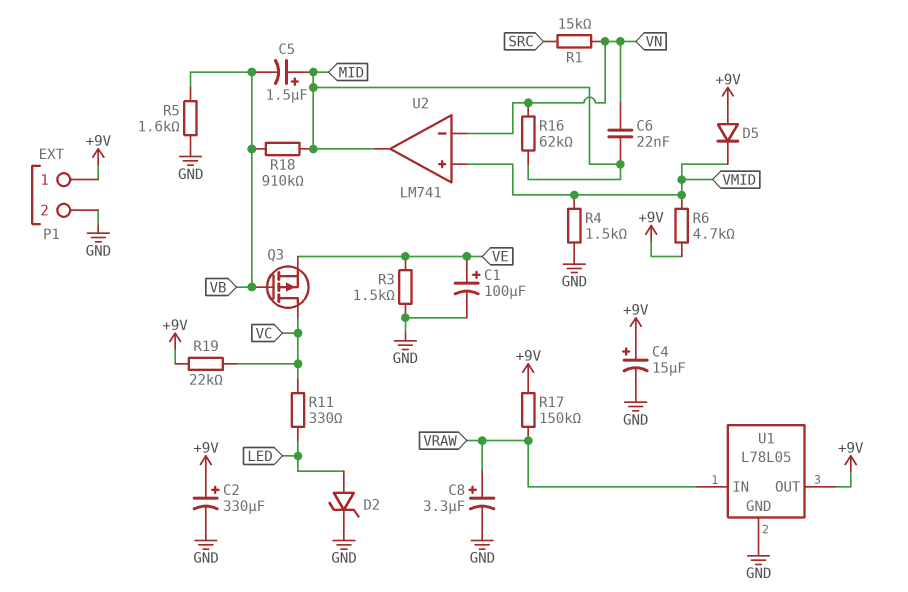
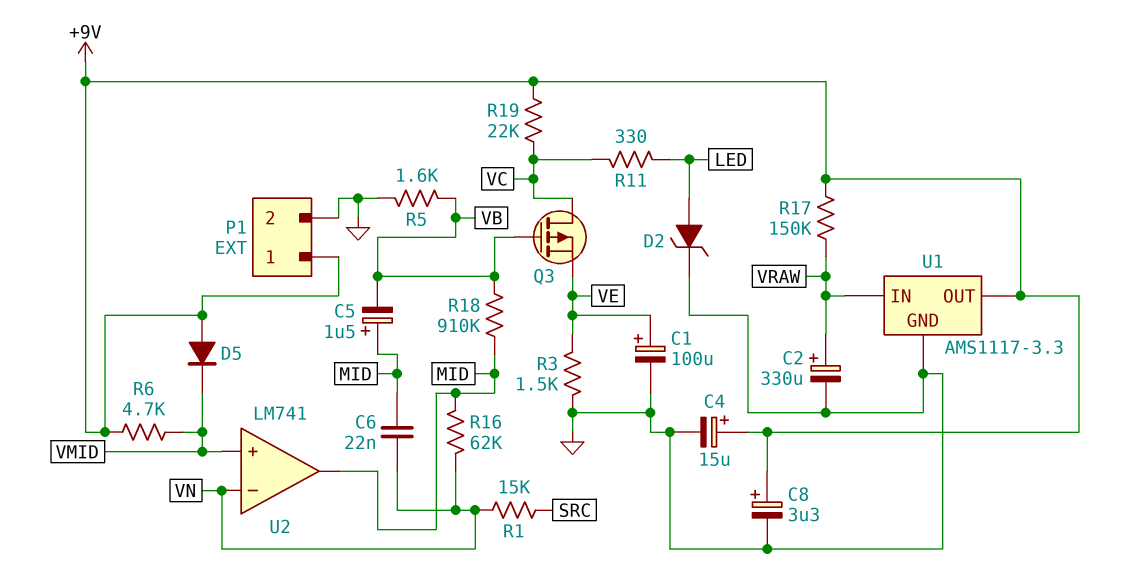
C2: 330uF (plus +9V, minus GND) -> 330uF (plus VRAW, minus GND)
C8: 3.3uF (plus VRAW, minus GND) -> 3.3uF (plus +9V, minus GND)
R4: 1.5k (GND, VMID) -> none
U1: L78L05 -> AMS1117-3.3

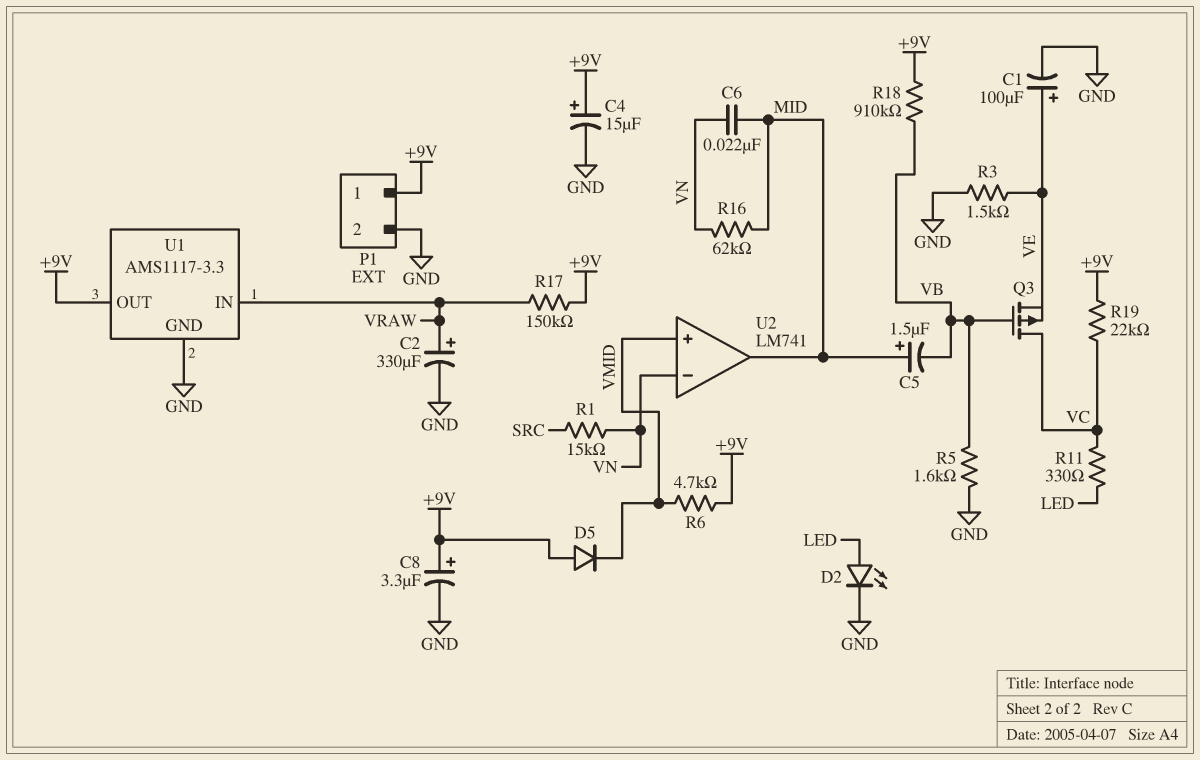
D2: zener (A LED, K GND) -> LED (A LED, K GND)
R18: 910k (MID, VB) -> 910k (+9V, VB)

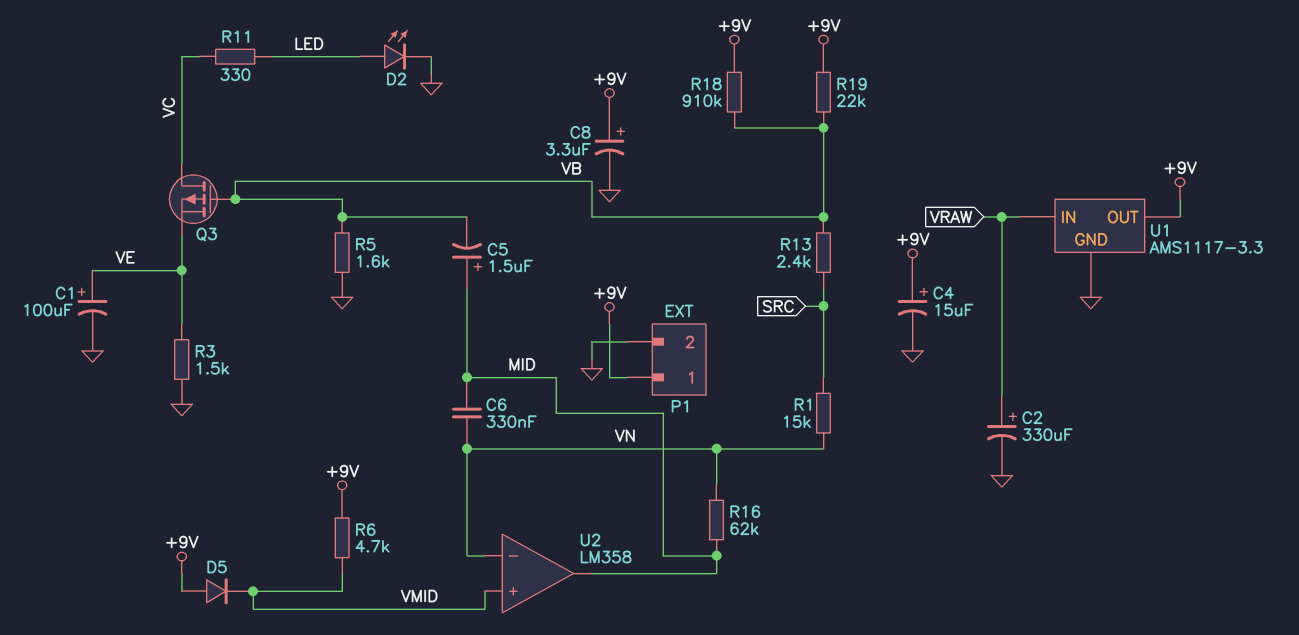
C6: 22nF (MID, VN) -> 330nF (MID, VN)
R13: none -> 2.4k (SRC, VB)
R17: 150k (+9V, VRAW) -> none
R19: 22k (+9V, VC) -> 22k (+9V, VB)
U2: LM741 -> LM358

